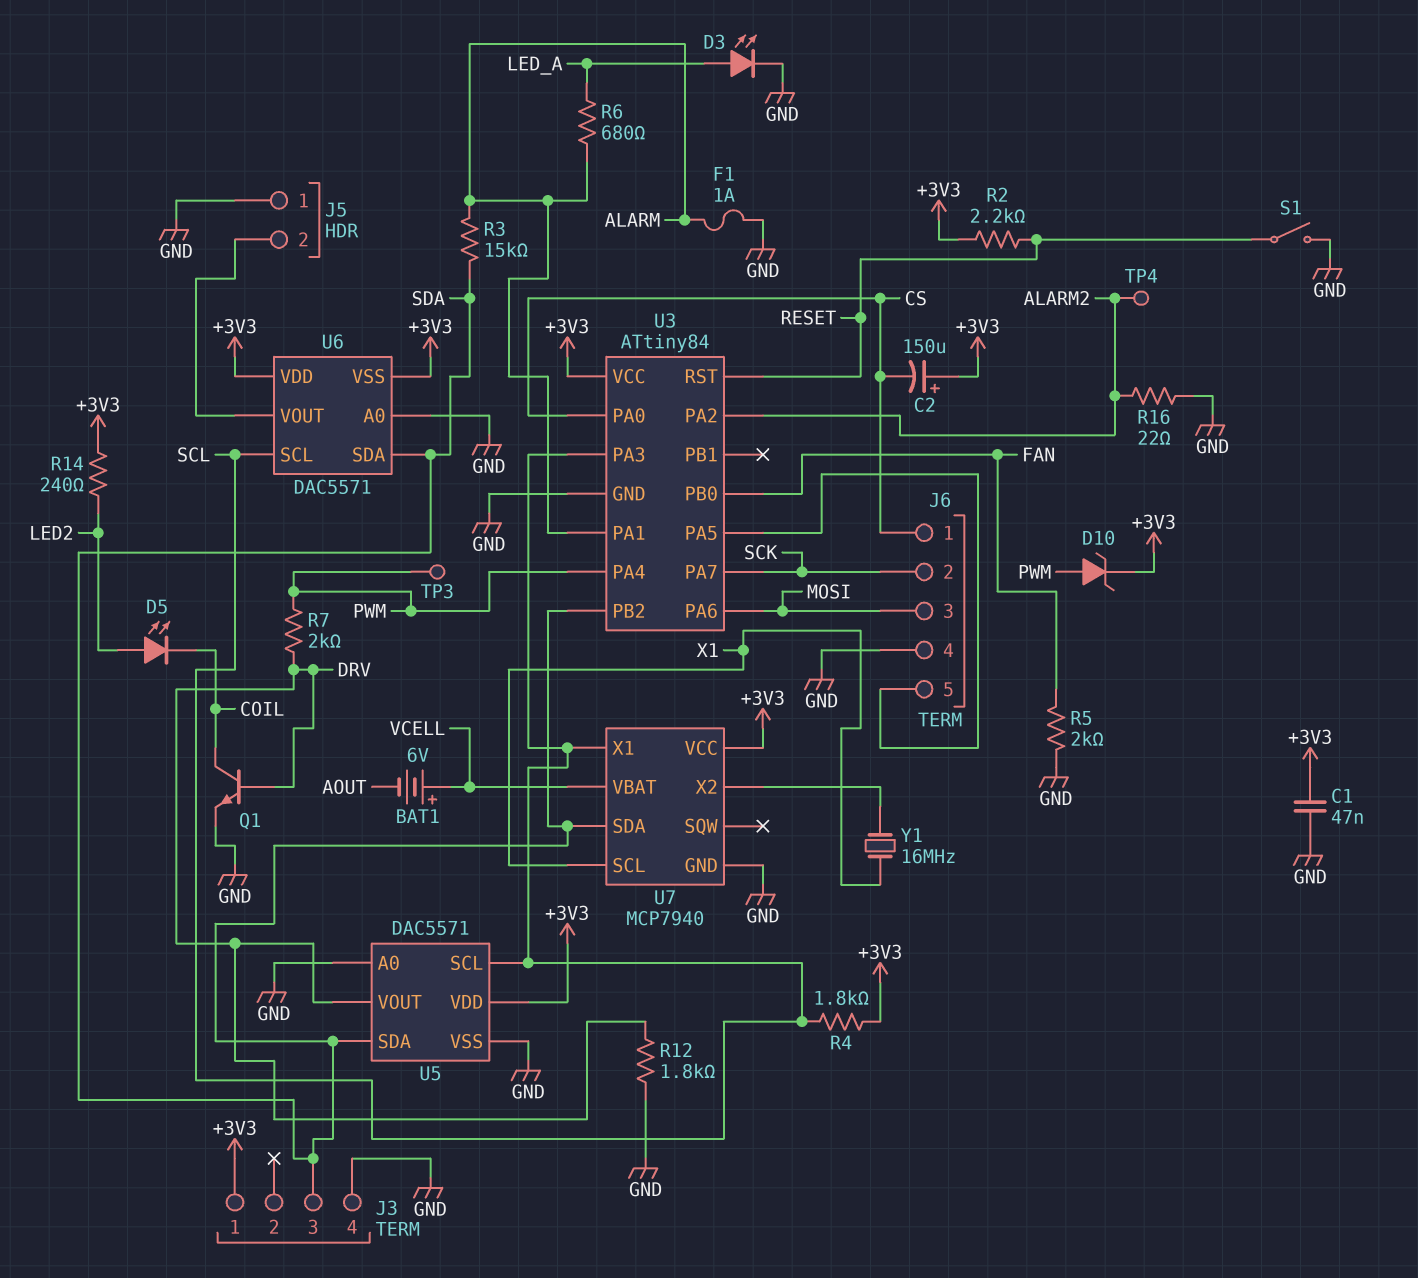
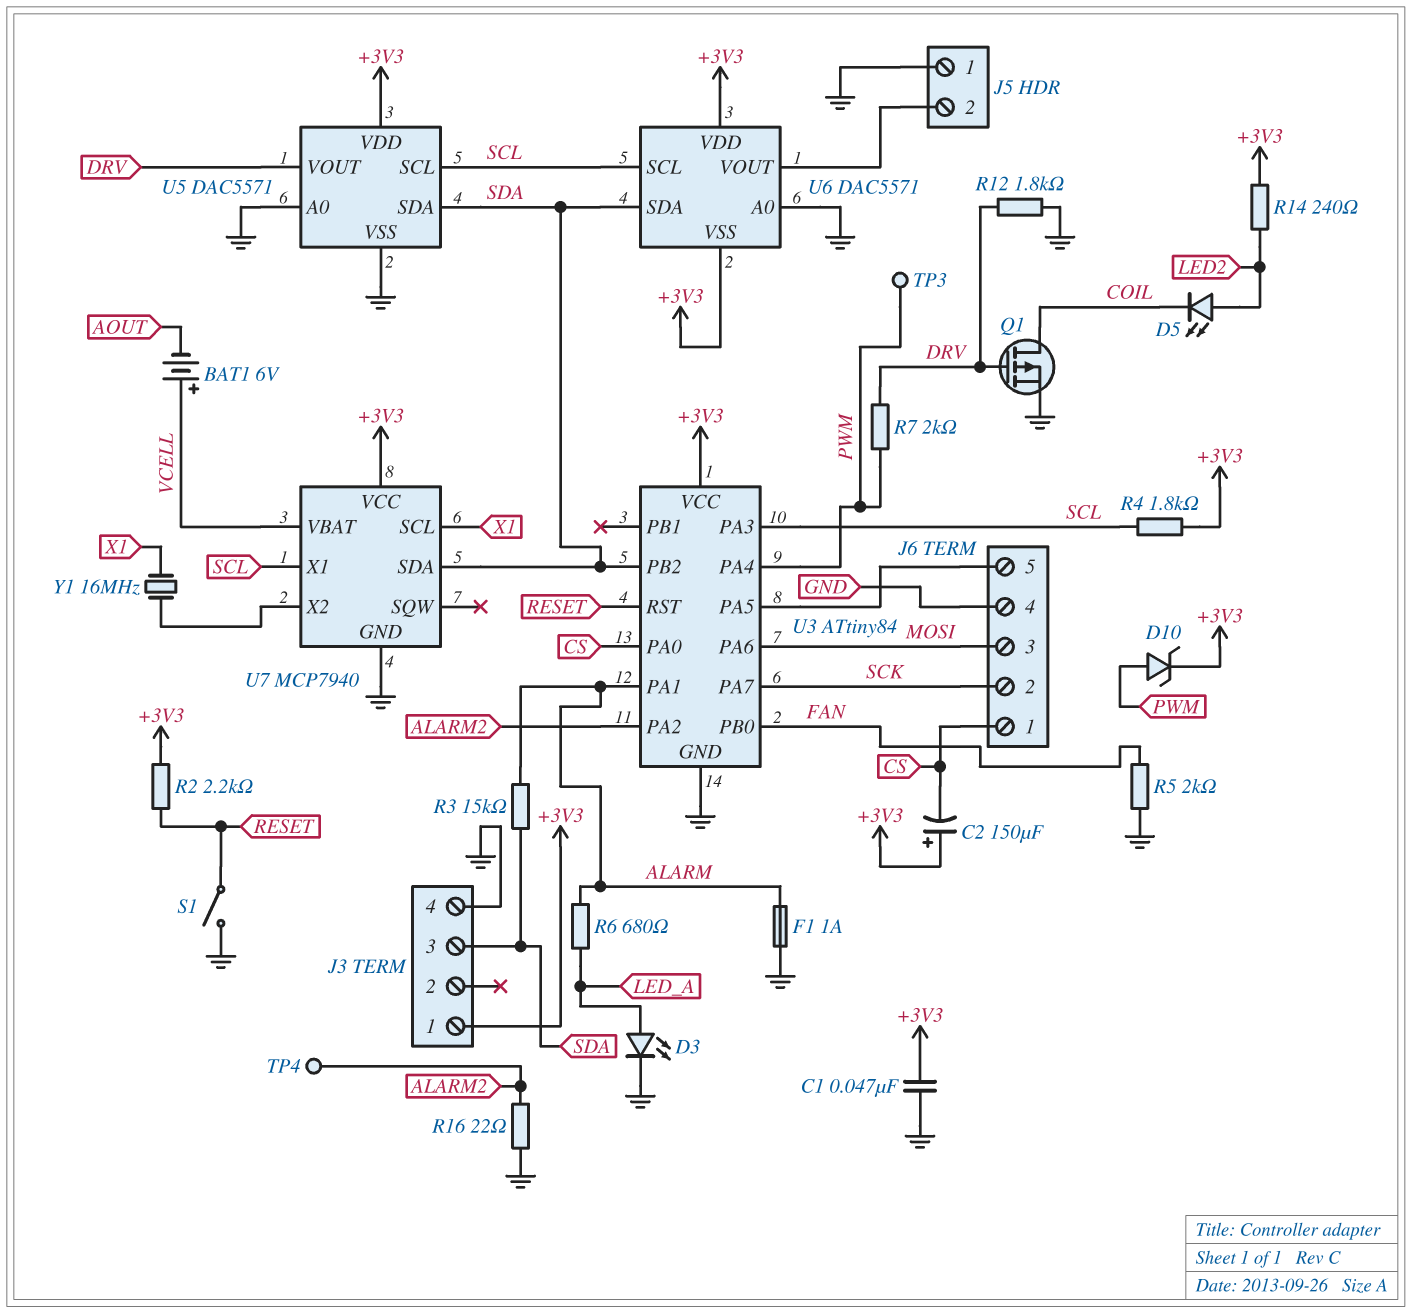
Q1: NPN (B DRV, C COIL, E GND) -> PMOS (G DRV, D COIL, S GND)

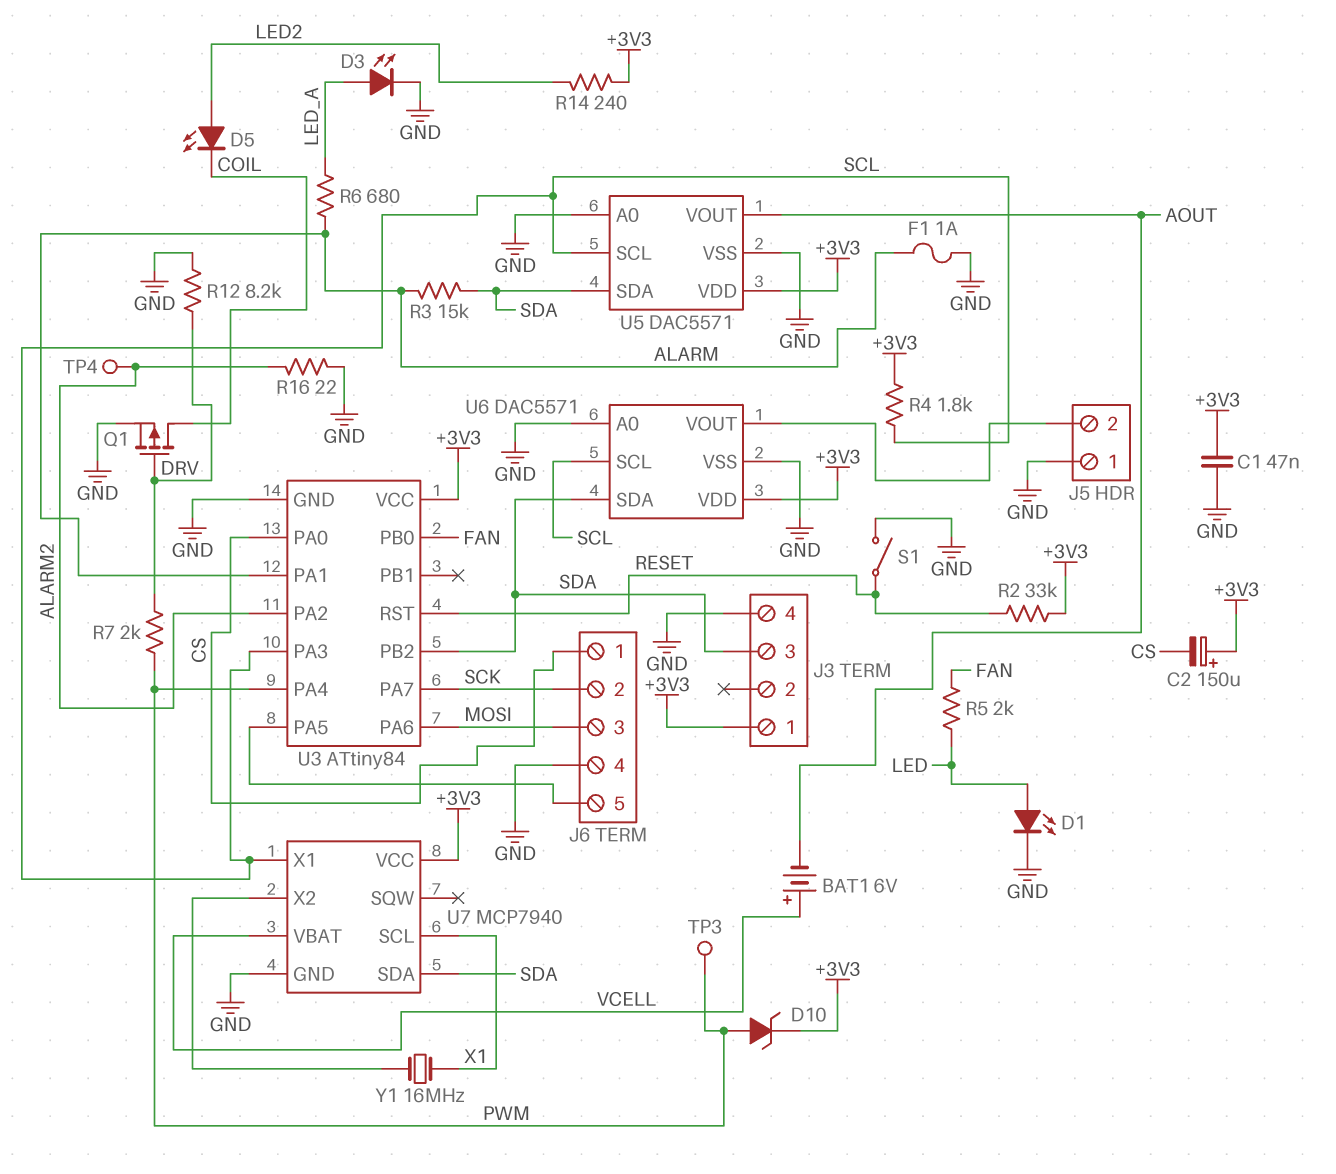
D1: none -> LED (A LED, K GND)
R2: 2.2k (+3V3, RESET) -> 33k (+3V3, RESET)
R5: 2k (FAN, GND) -> 2k (FAN, LED)
R12: 1.8k (DRV, GND) -> 8.2k (DRV, GND)
U5 pin VOUT: DRV -> AOUT
U6 pin VSS: +3V3 -> GND

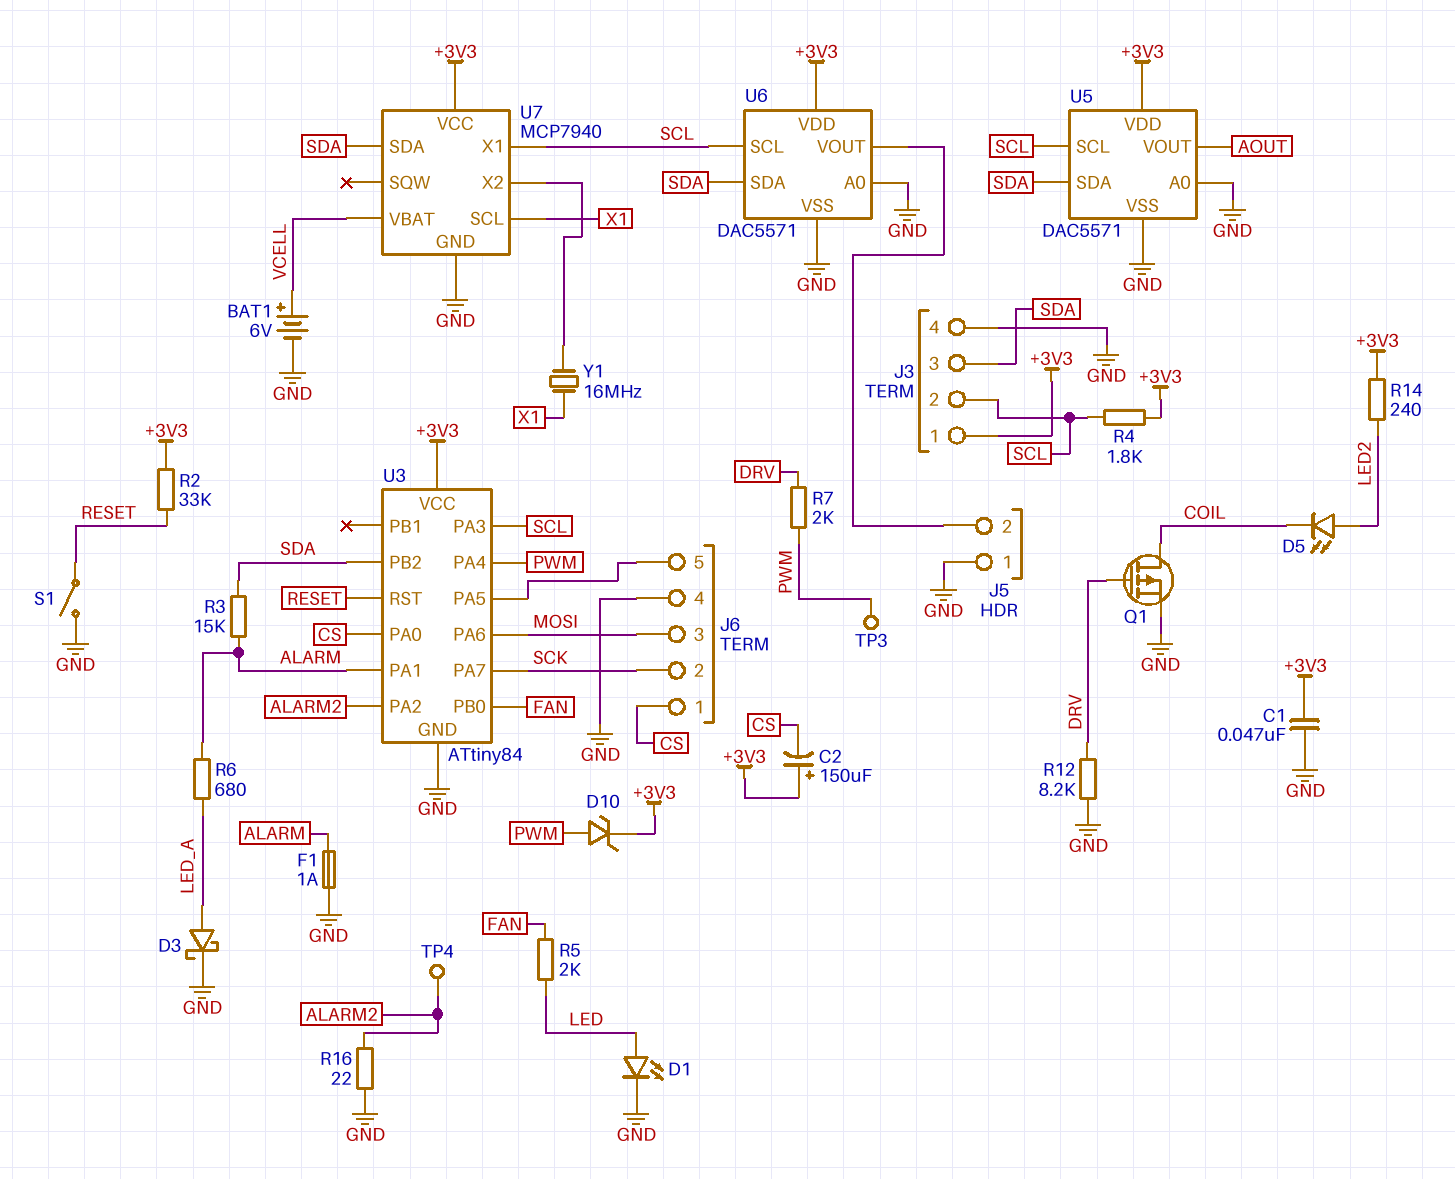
BAT1: 6V (plus VCELL, minus AOUT) -> 6V (plus VCELL, minus GND)
D3: LED (A LED_A, K GND) -> schottky (A LED_A, K GND)
J3 pin 2: none -> SCL

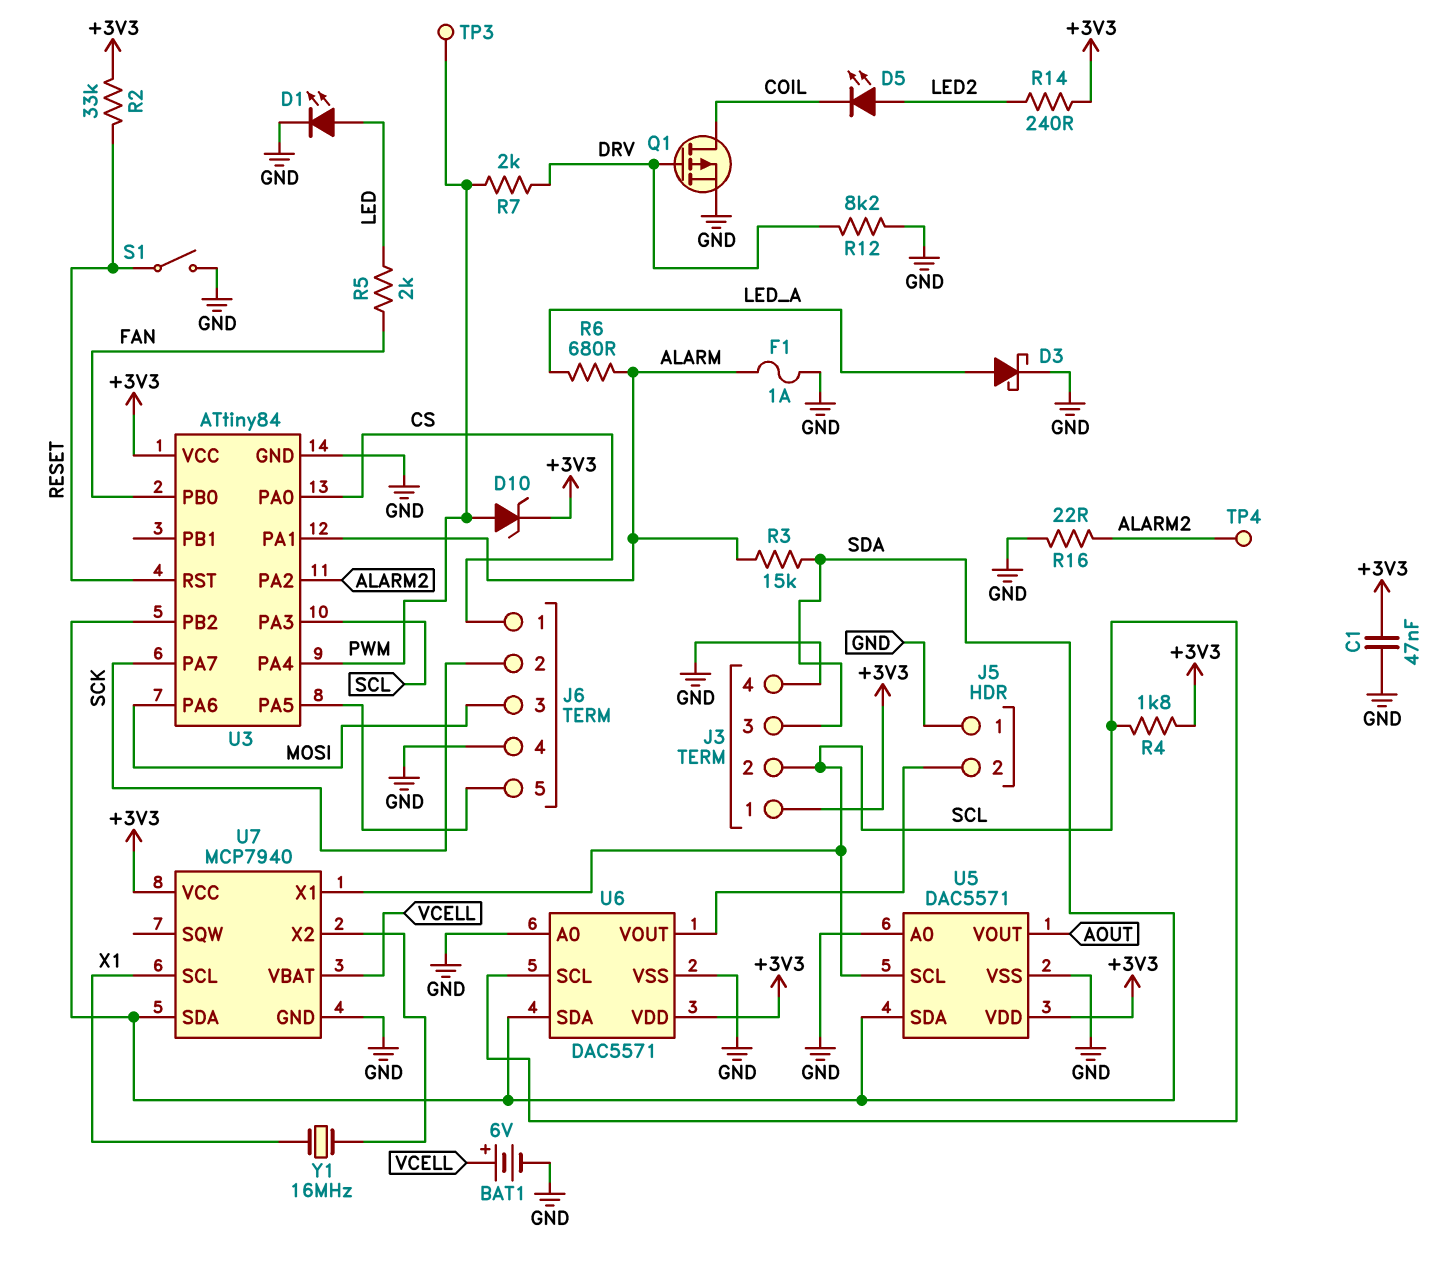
C2: 150uF (plus +3V3, minus CS) -> none

